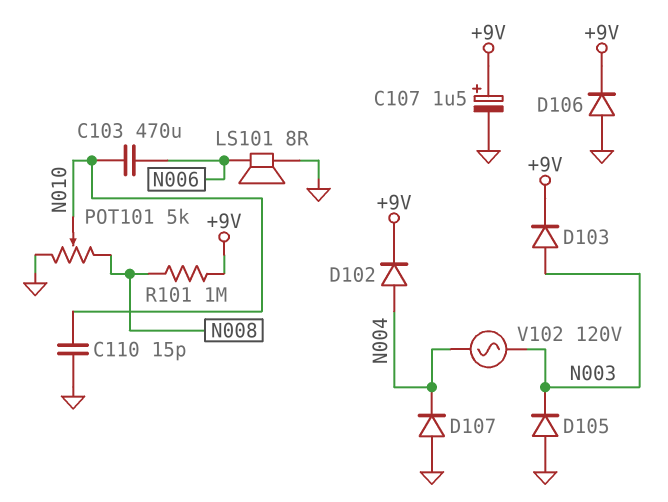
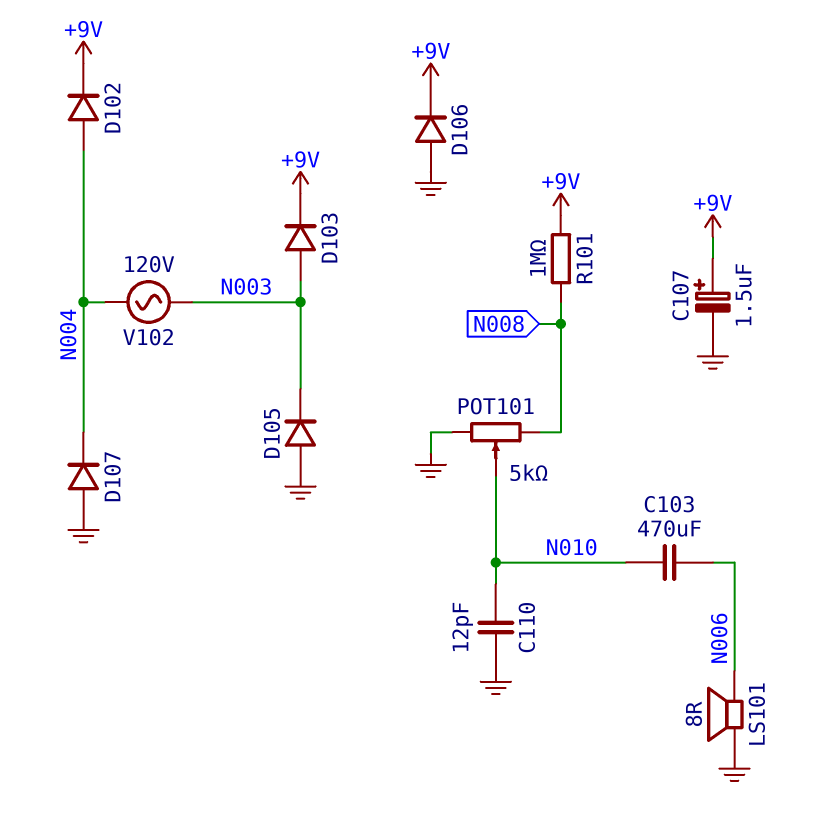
C110: 15pF (GND, N010) -> 12pF (GND, N010)

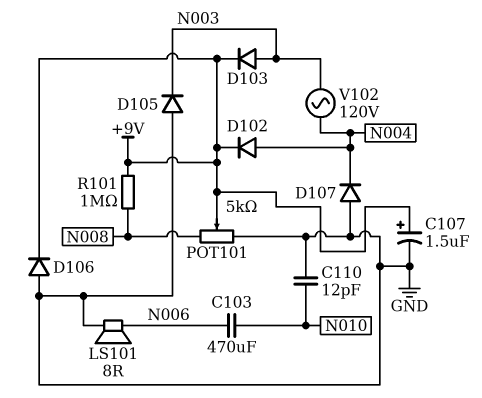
POT101: 5k (GND, N008, wiper N010) -> 5k (GND, N008, wiper +9V)

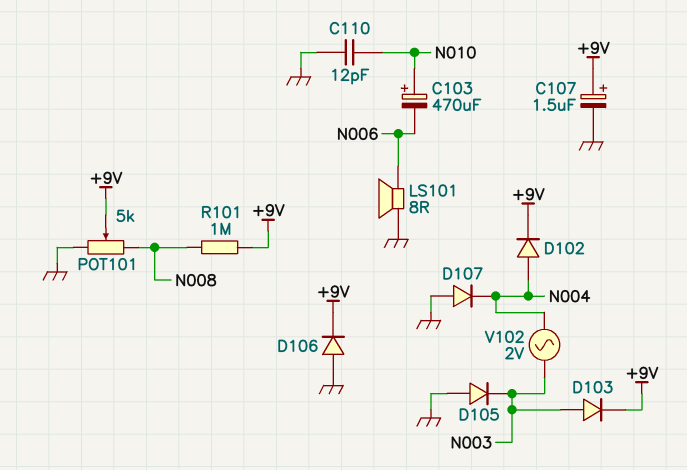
C103: 470uF (N006, N010) -> 470uF (plus N010, minus N006)
V102: AC 120V (N003, N004) -> AC 2V (N003, N004)

